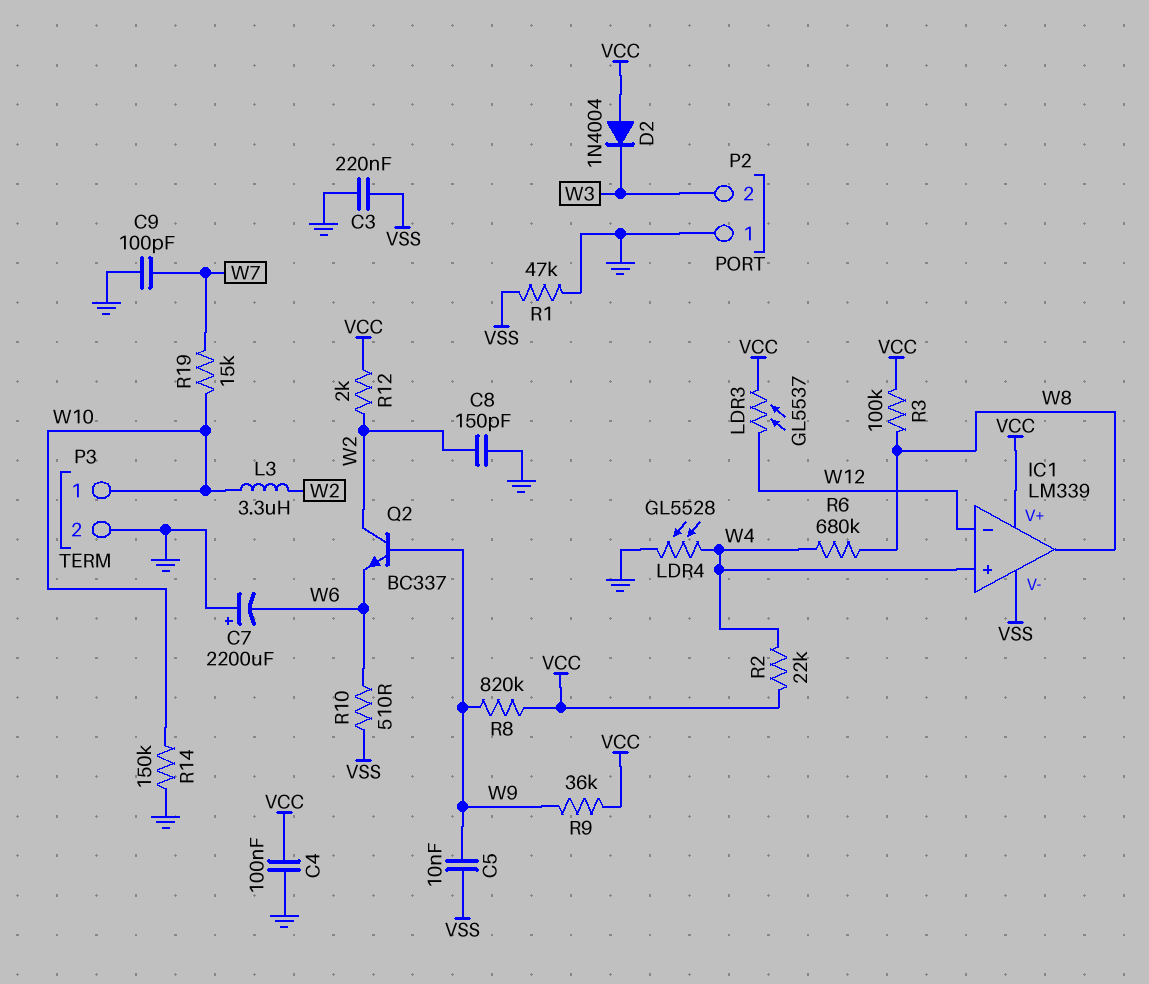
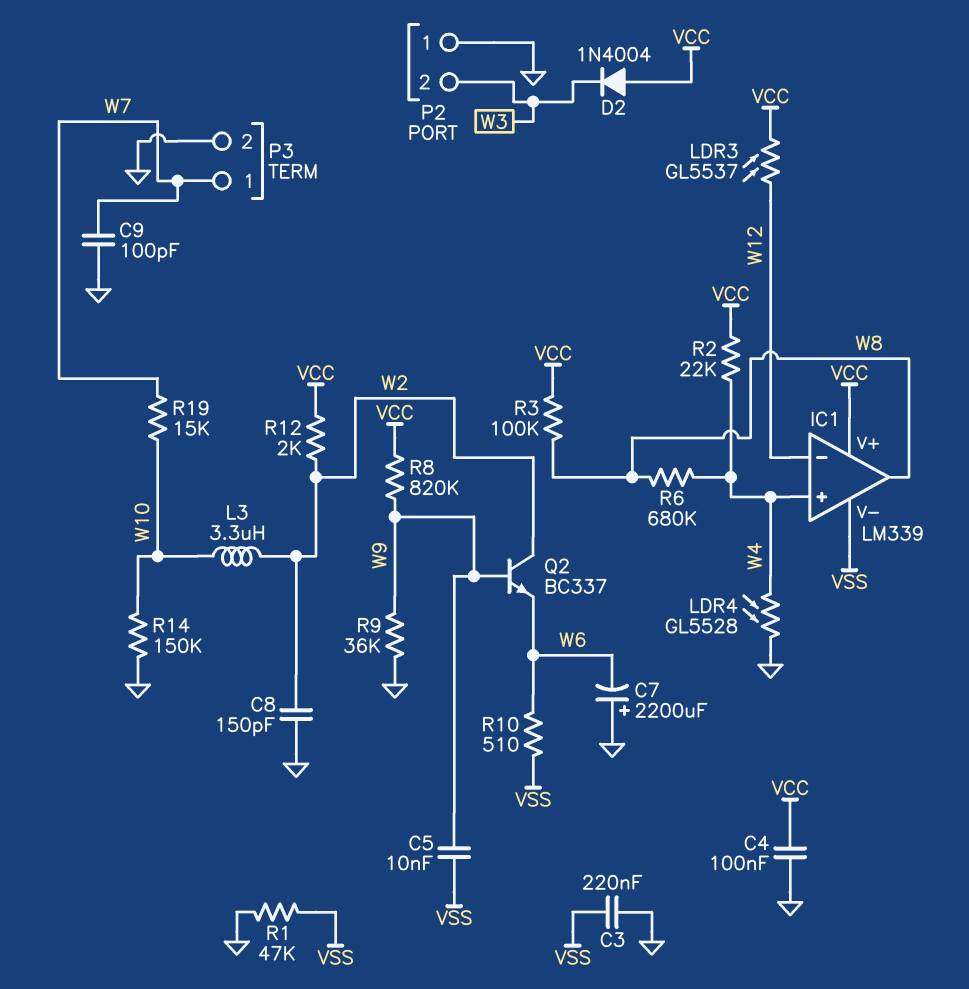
P3 pin 1: W10 -> W7
R9: 36k (VCC, W9) -> 36k (GND, W9)

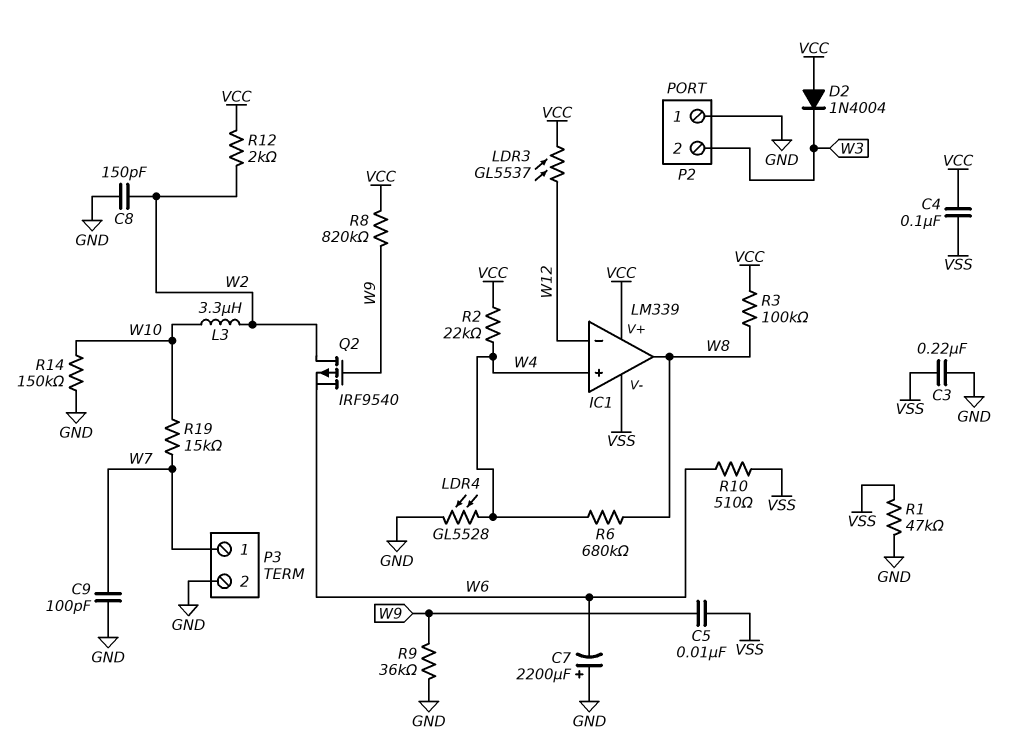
C4: 100nF (GND, VCC) -> 100nF (VCC, VSS)
Q2: NPN BC337 (B W9, C W2, E W6) -> PMOS IRF9540 (G W9, D W2, S W6)

